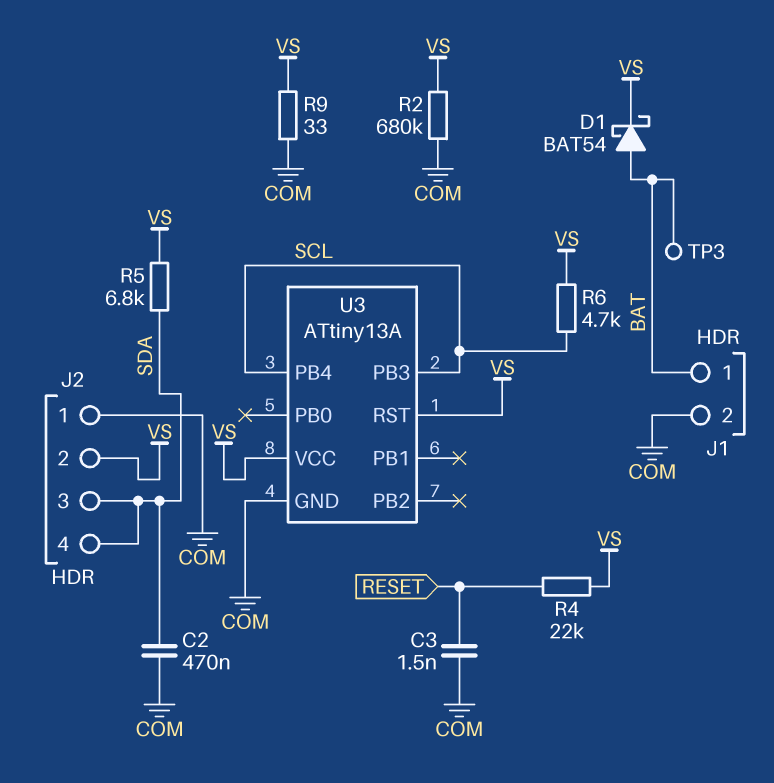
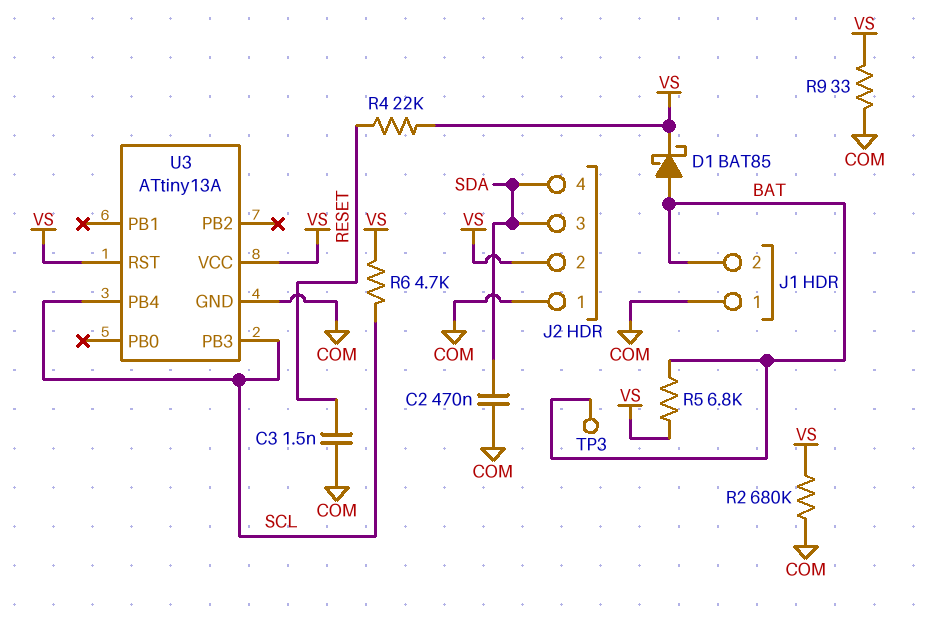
D1: schottky BAT54 (A BAT, K VS) -> schottky BAT85 (A BAT, K VS)
J1 pin 1: BAT -> COM
J1 pin 2: COM -> BAT
R5: 6.8k (SDA, VS) -> 6.8k (BAT, VS)

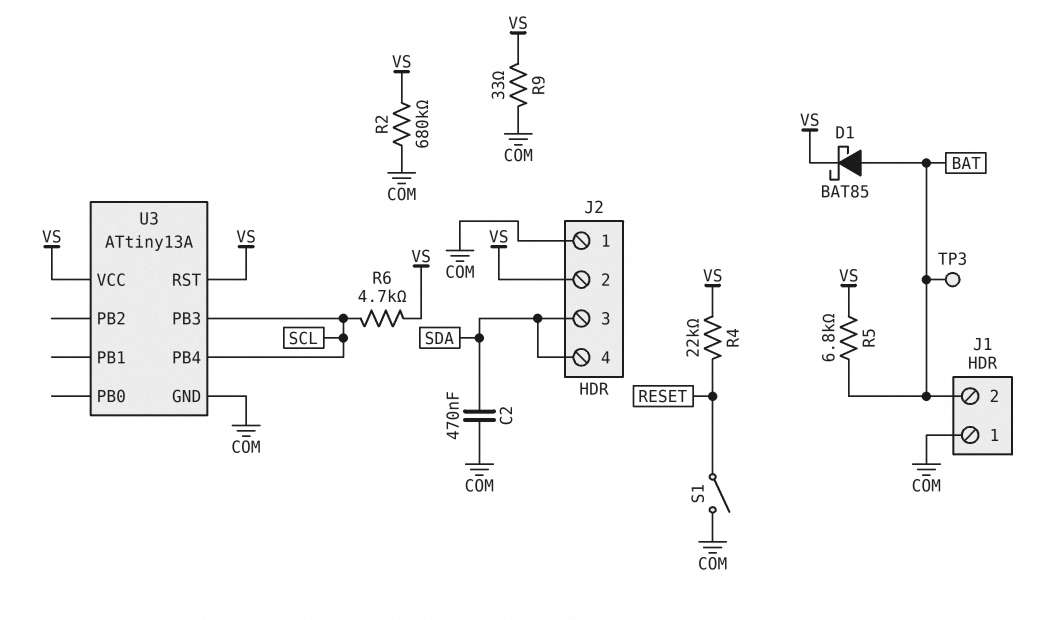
C3: 1.5nF (COM, RESET) -> none
S1: none -> switch (COM, RESET)

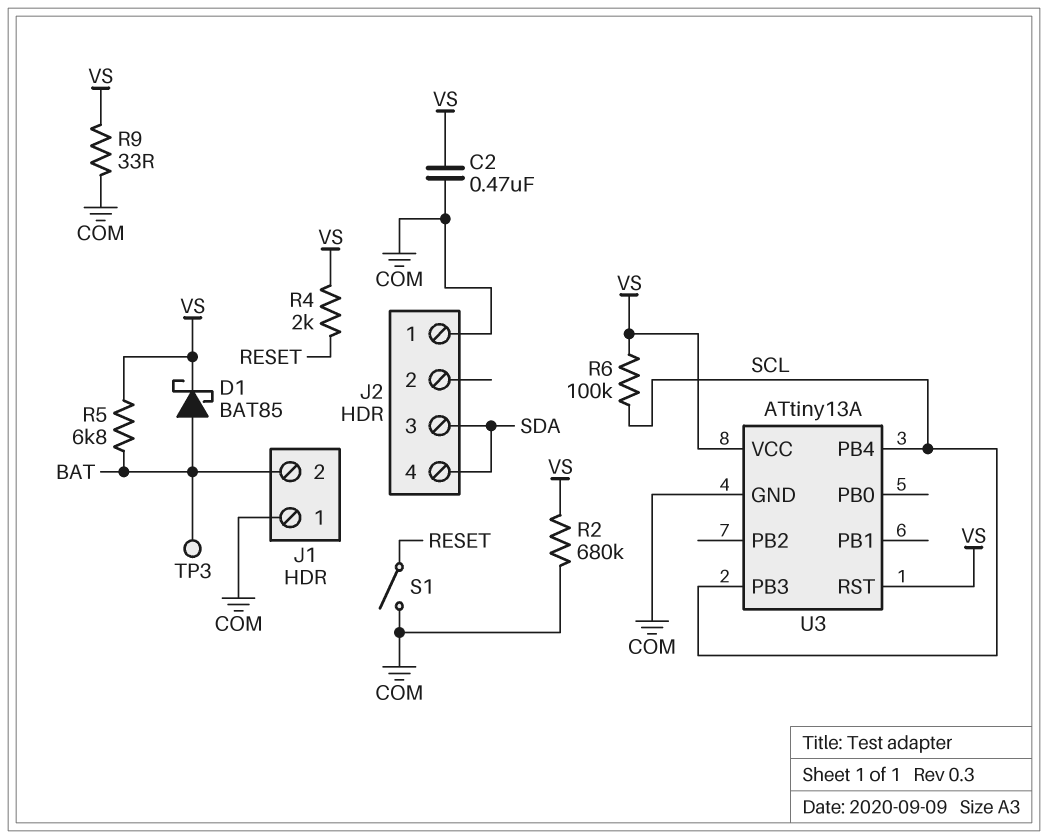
C2: 470nF (COM, SDA) -> 470nF (COM, VS)
J2 pin 2: VS -> none
R4: 22k (RESET, VS) -> 2k (RESET, VS)
R6: 4.7k (SCL, VS) -> 100k (SCL, VS)

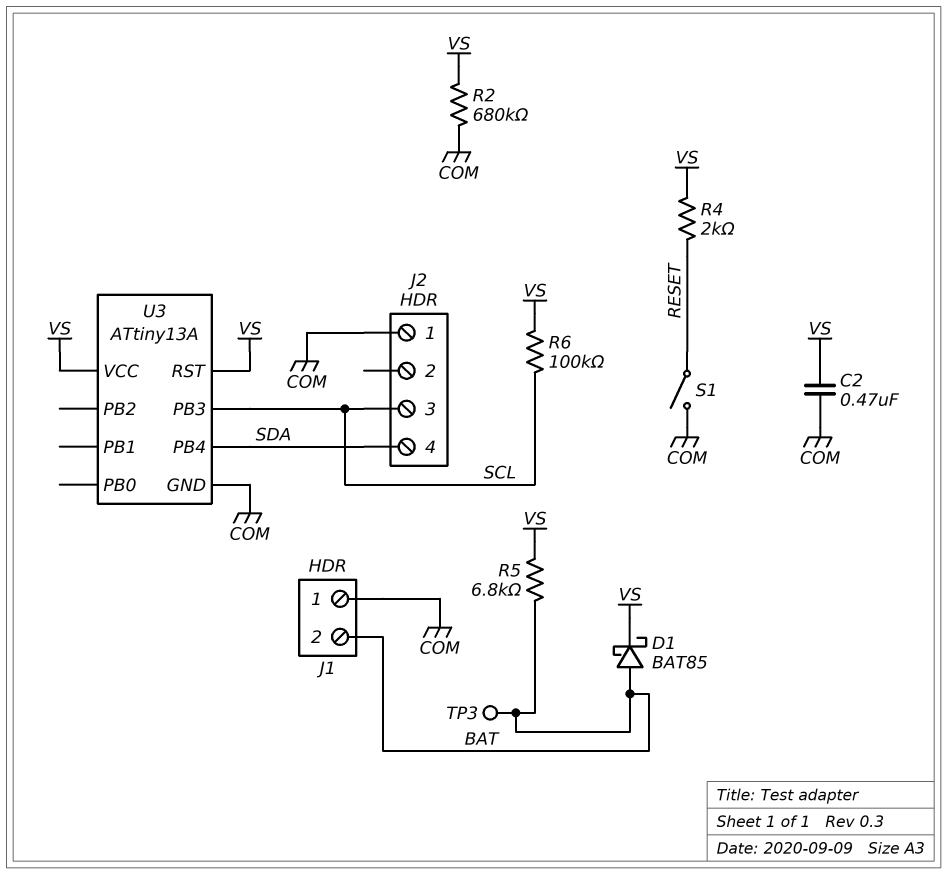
J2 pin 3: SDA -> SCL
R9: 33 (COM, VS) -> none
U3 pin PB4: SCL -> SDA

